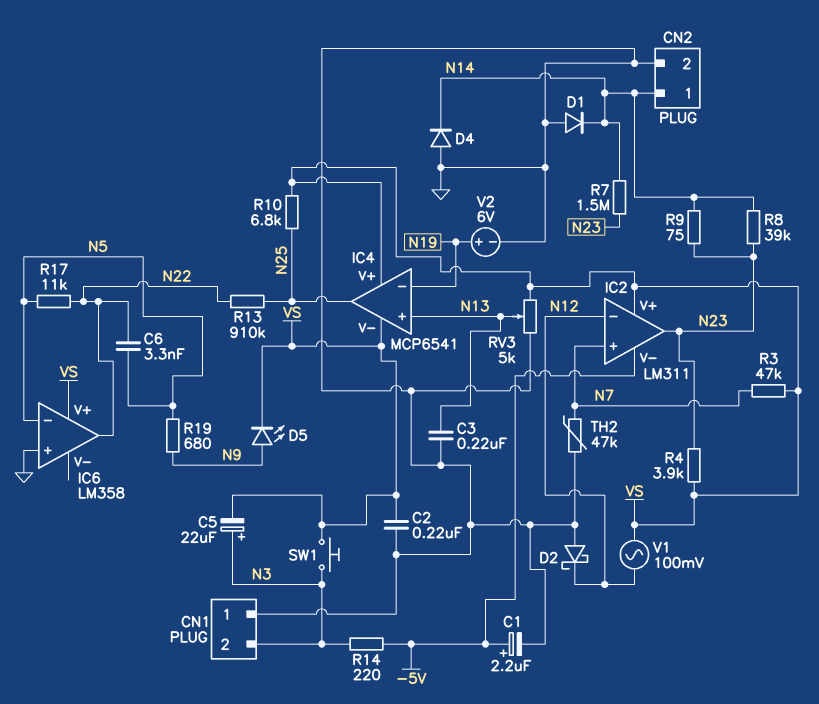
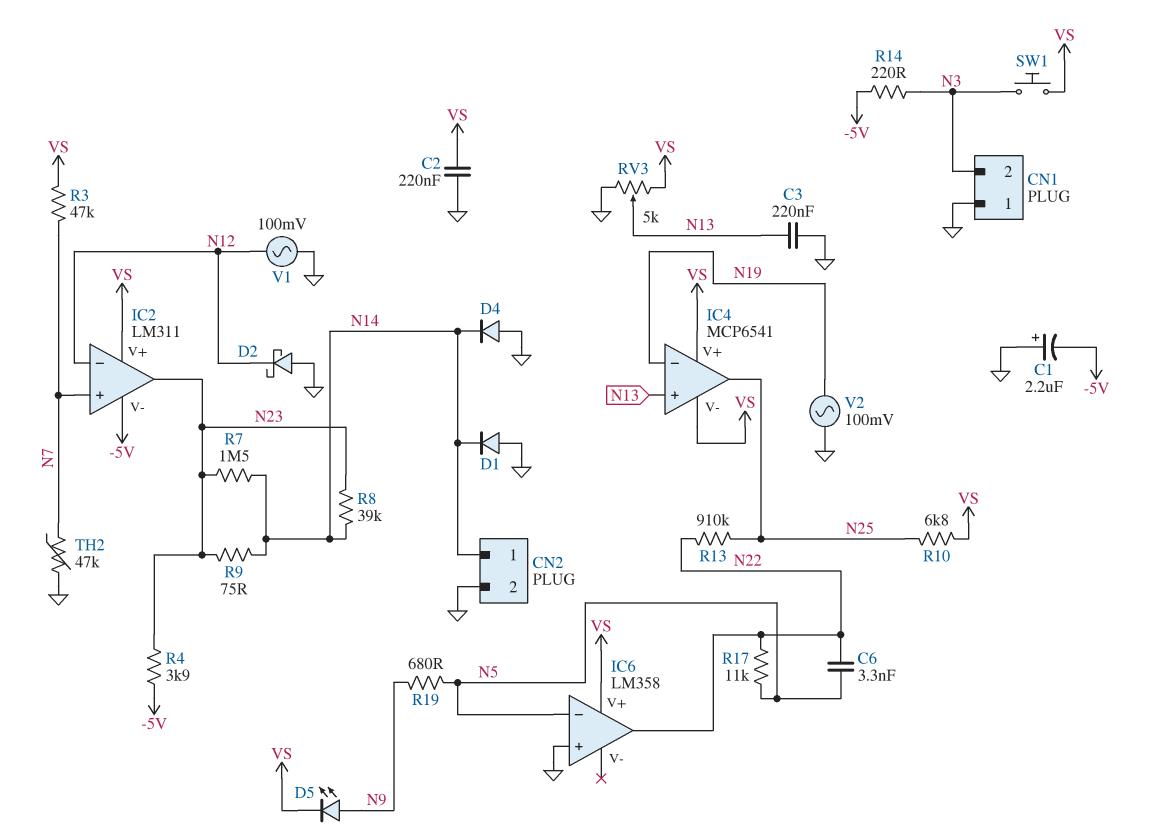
C1: 2.2uF (plus -5V, minus GND) -> 2.2uF (plus GND, minus -5V)
C5: 22uF (plus N3, minus VS) -> none
R4: 3.9k (N23, VS) -> 3.9k (-5V, N23)
V1: AC 100mV (N12, VS) -> AC 100mV (GND, N12)
V2: 6V (plus N19, minus GND) -> AC 100mV (GND, N19)

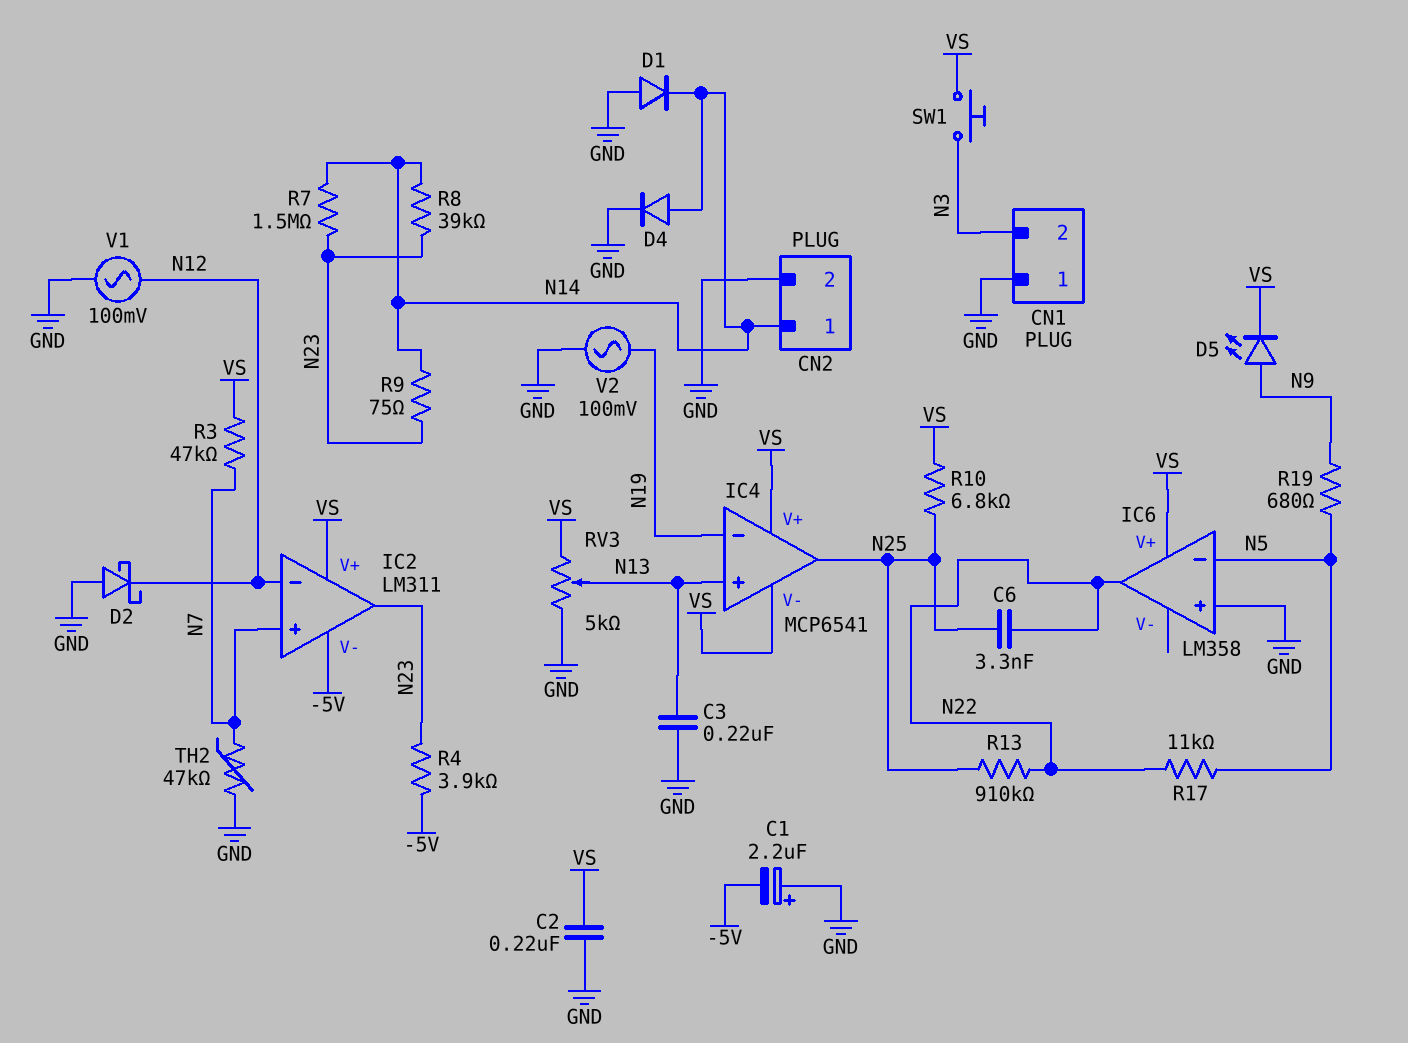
C6: 3.3nF (N5, N22) -> 3.3nF (N22, N25)
D4: diode (A GND, K N14) -> diode (A N14, K GND)
R14: 220 (-5V, N3) -> none

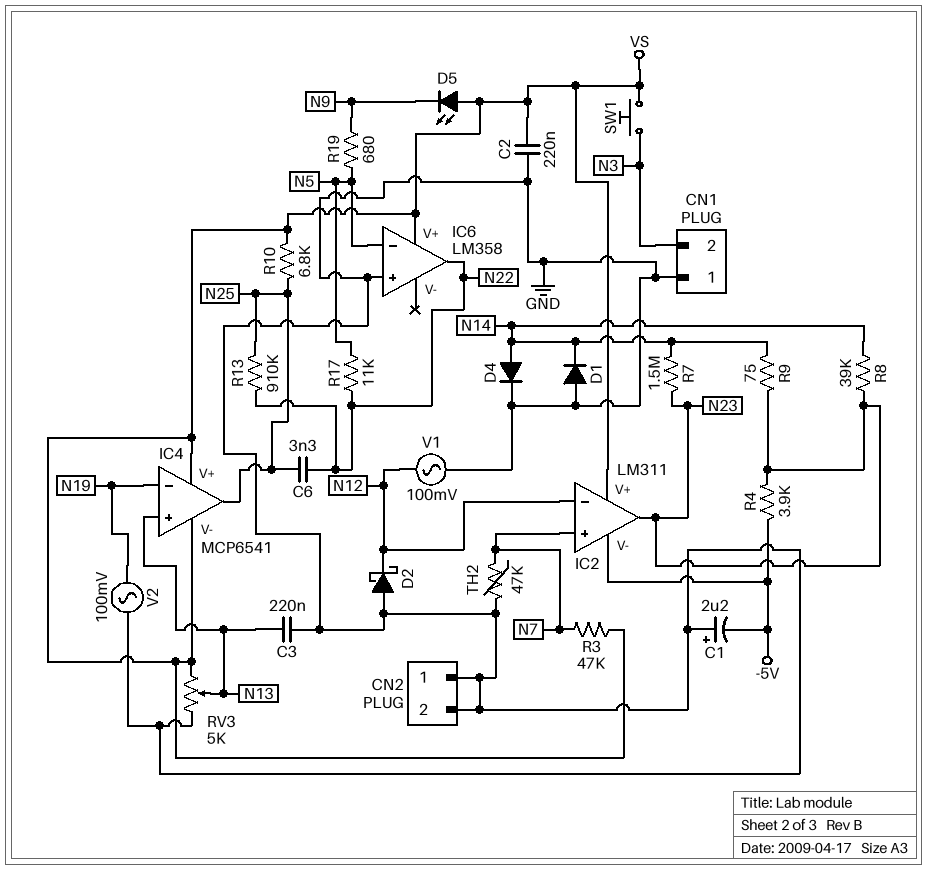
CN2 pin 1: N14 -> GND
D5: LED (A N9, K VS) -> LED (A VS, K N9)

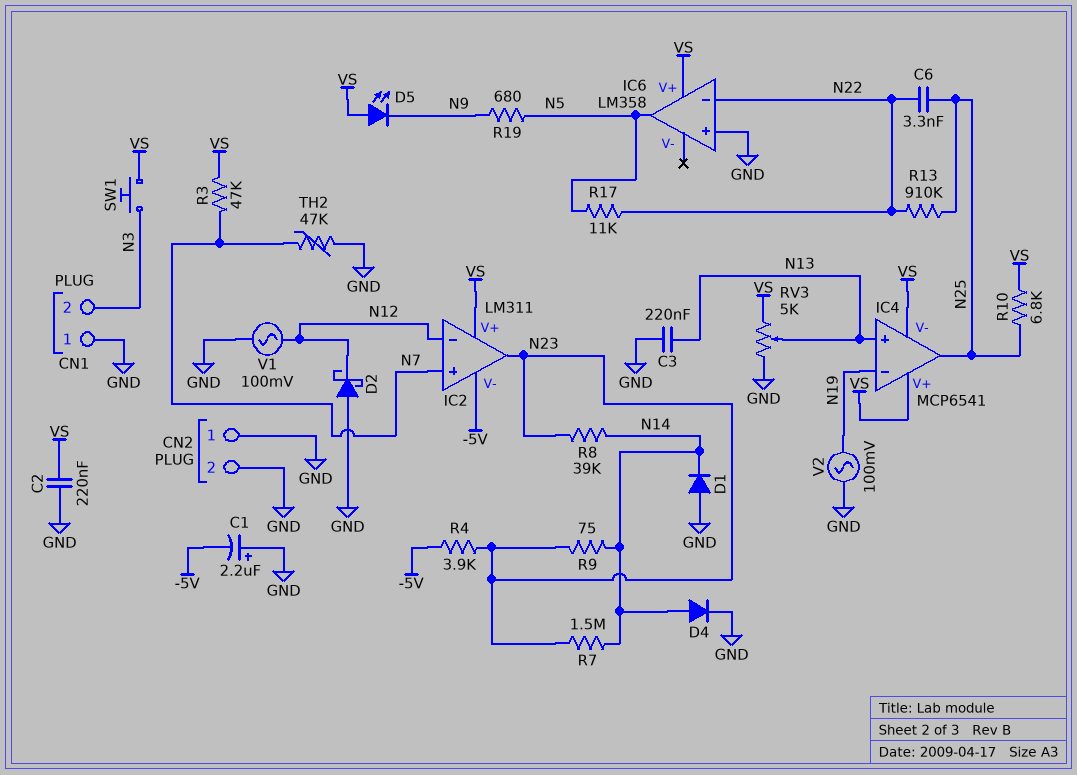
IC6 pin in-: N5 -> N22
IC6 pin out: N22 -> N5

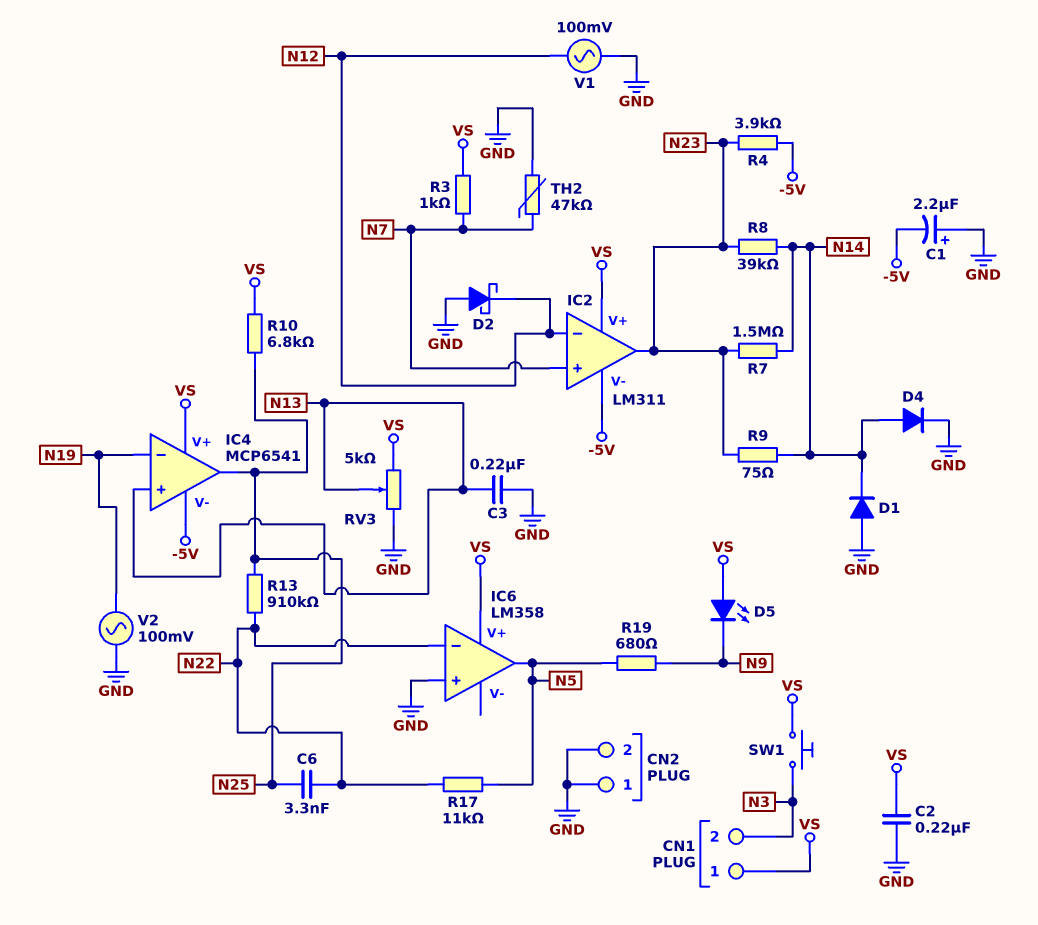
CN1 pin 1: GND -> VS
IC4 pin V-: VS -> -5V
R3: 47k (N7, VS) -> 1k (N7, VS)

